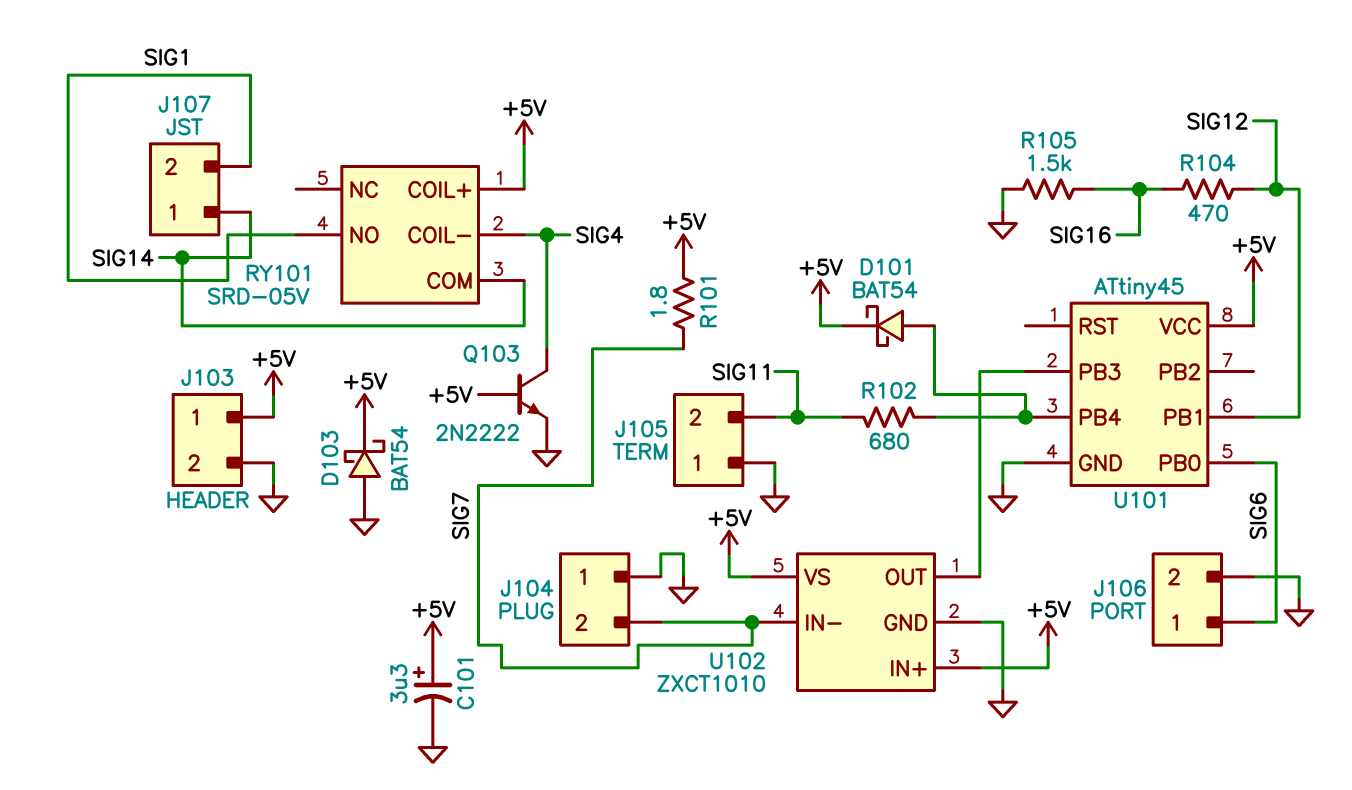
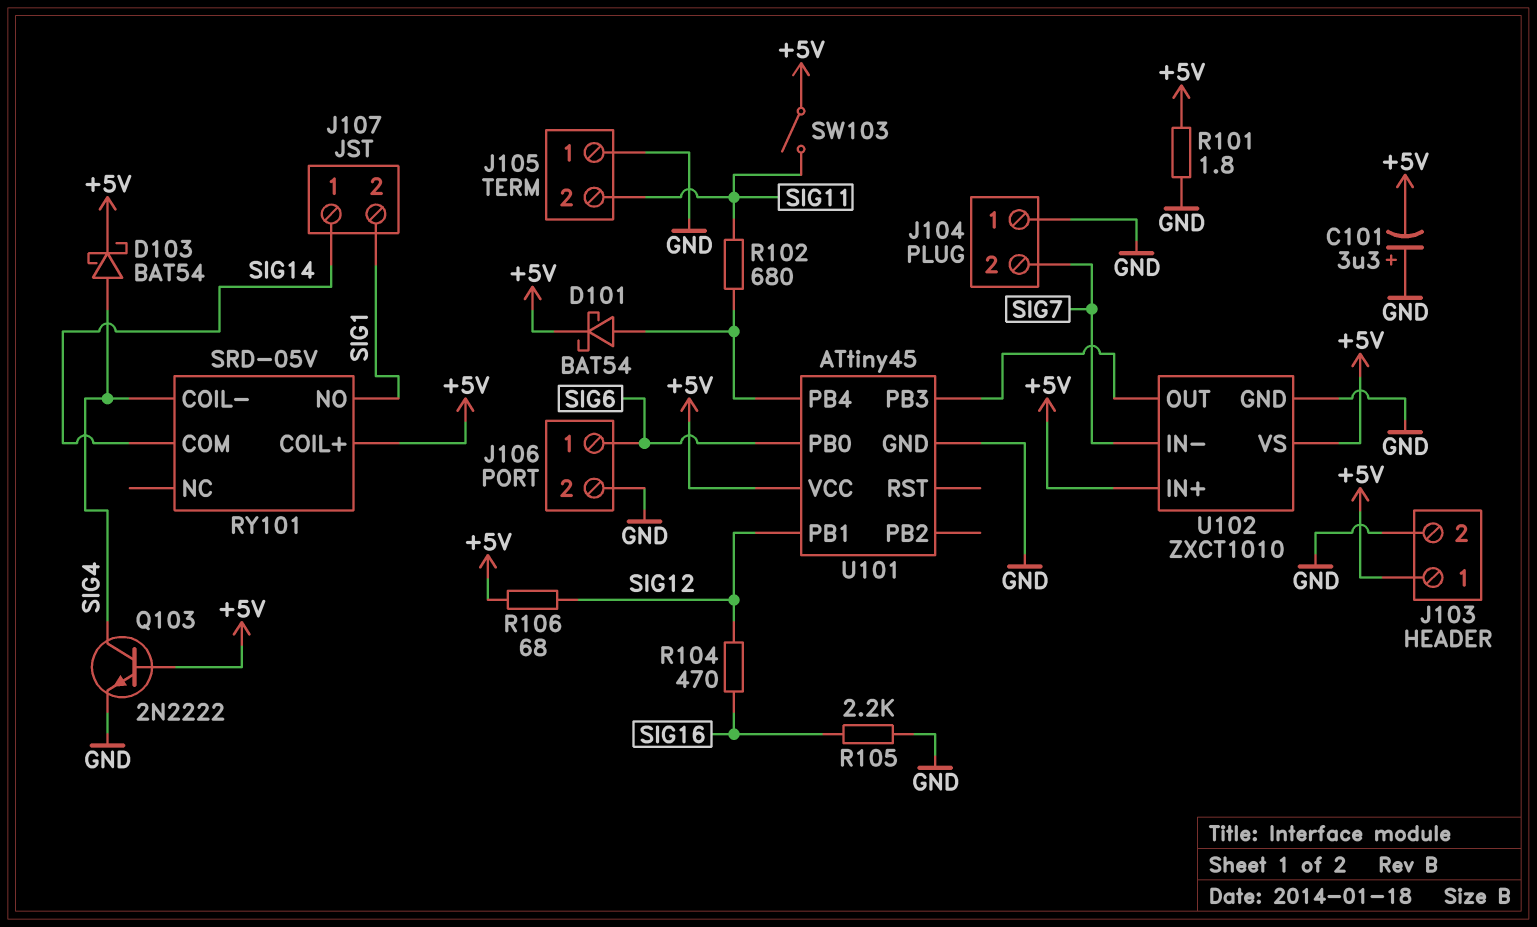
C101: 3.3uF (plus +5V, minus GND) -> 3.3uF (plus GND, minus +5V)
D103: schottky BAT54 (A GND, K +5V) -> schottky BAT54 (A SIG4, K +5V)
R101: 1.8 (+5V, SIG7) -> 1.8 (+5V, GND)
R105: 1.5k (GND, SIG16) -> 2.2k (GND, SIG16)
R106: none -> 68 (+5V, SIG12)
SW103: none -> switch (+5V, SIG11)

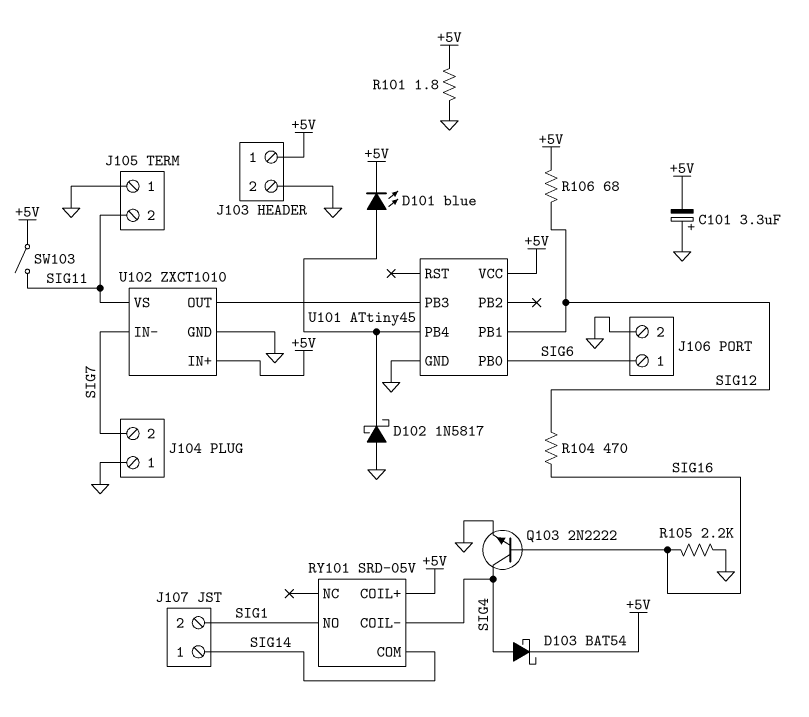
D101: schottky BAT54 (A U101/PB4, K +5V) -> LED blue (A U101/PB4, K +5V)
D102: none -> schottky 1N5817 (A GND, K U101/PB4)
Q103: NPN 2N2222 (B +5V, C SIG4, E GND) -> NPN 2N2222 (B SIG16, C SIG4, E GND)
R102: 680 (SIG11, U101/PB4) -> none
U102 pin VS: +5V -> SIG11

